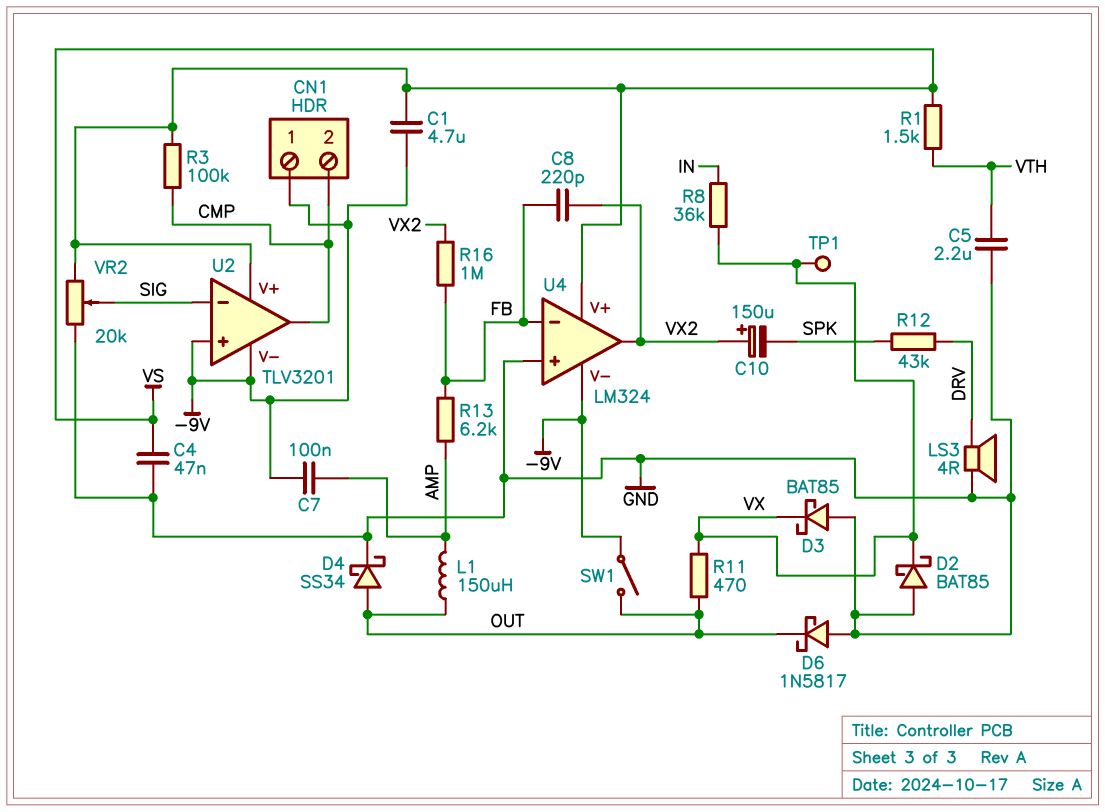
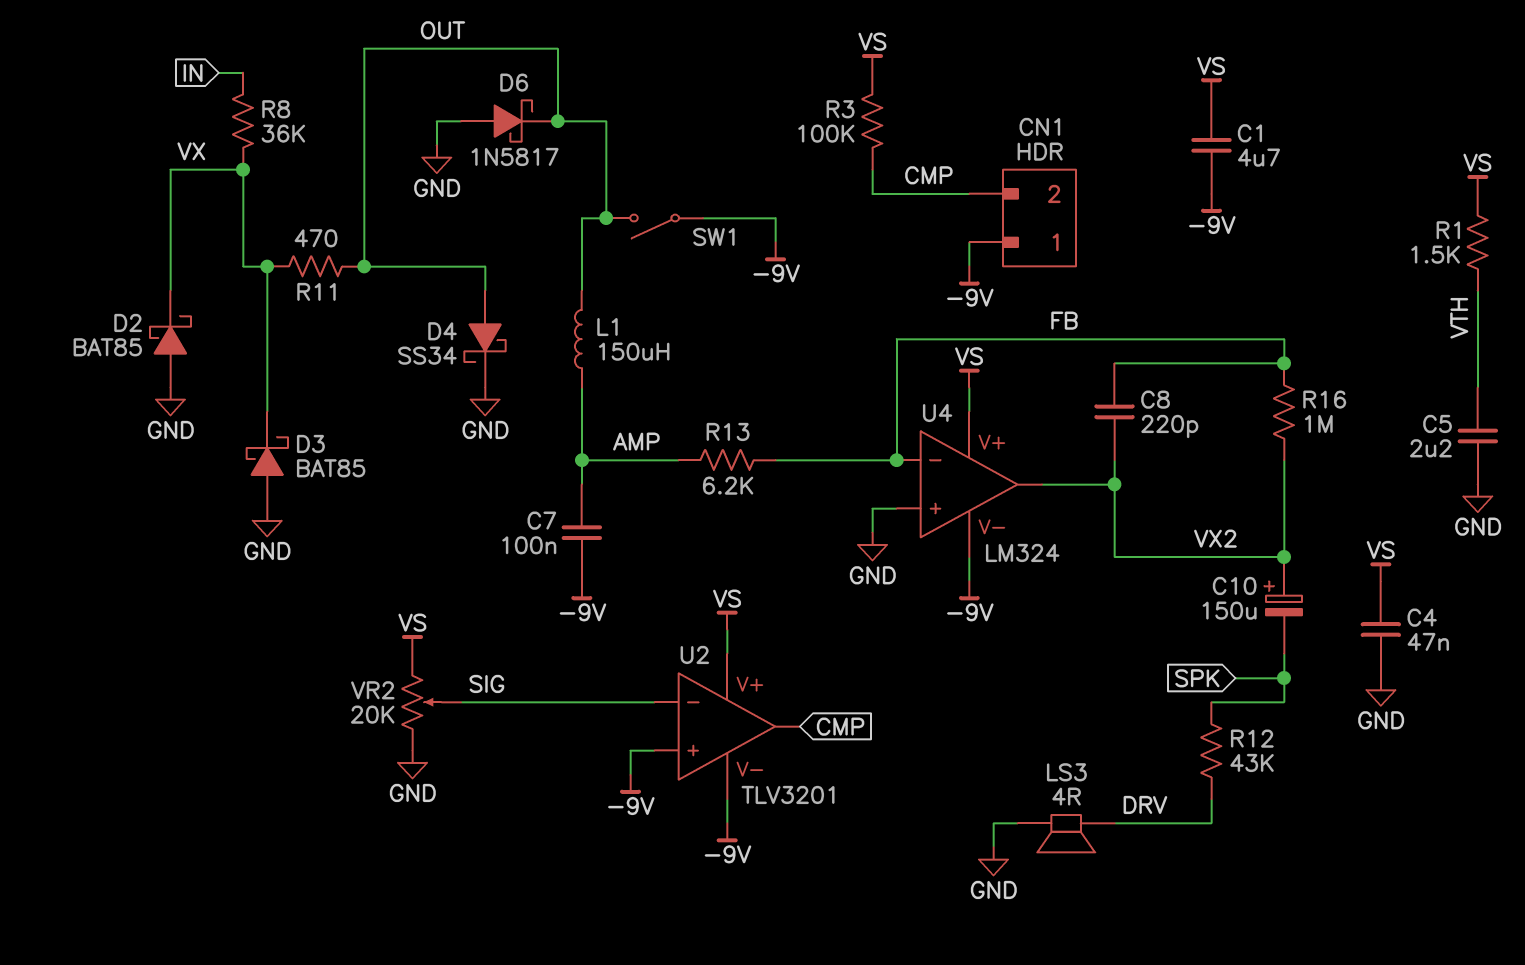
TP1: test point (VX) -> none

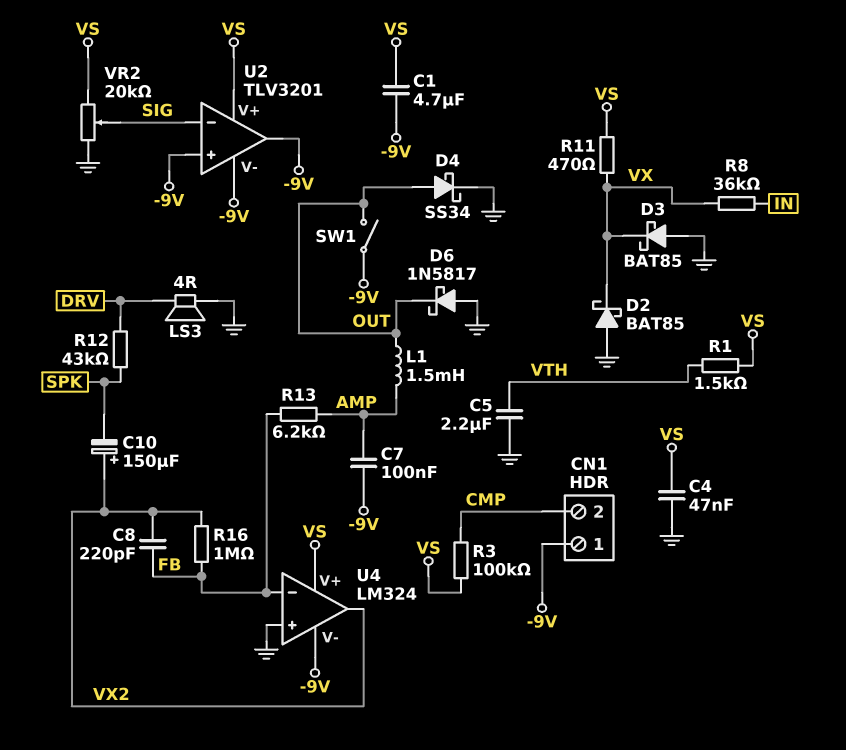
L1: 150uH (AMP, OUT) -> 1.5mH (AMP, OUT)
R11: 470 (OUT, VX) -> 470 (VS, VX)
U2 pin out: CMP -> -9V

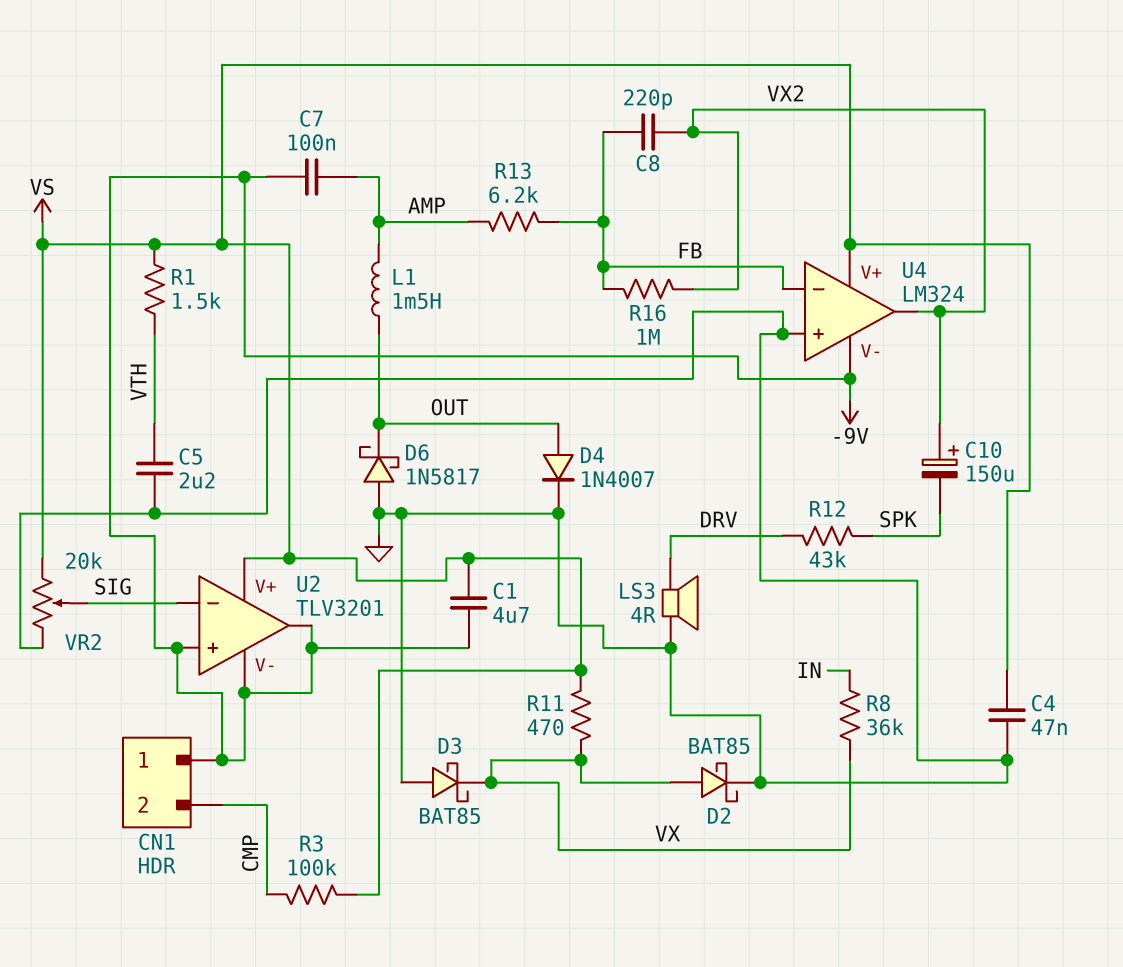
D2: schottky BAT85 (A GND, K VX) -> schottky BAT85 (A VX, K GND)
D4: schottky SS34 (A OUT, K GND) -> diode 1N4007 (A OUT, K GND)
SW1: switch (-9V, OUT) -> none

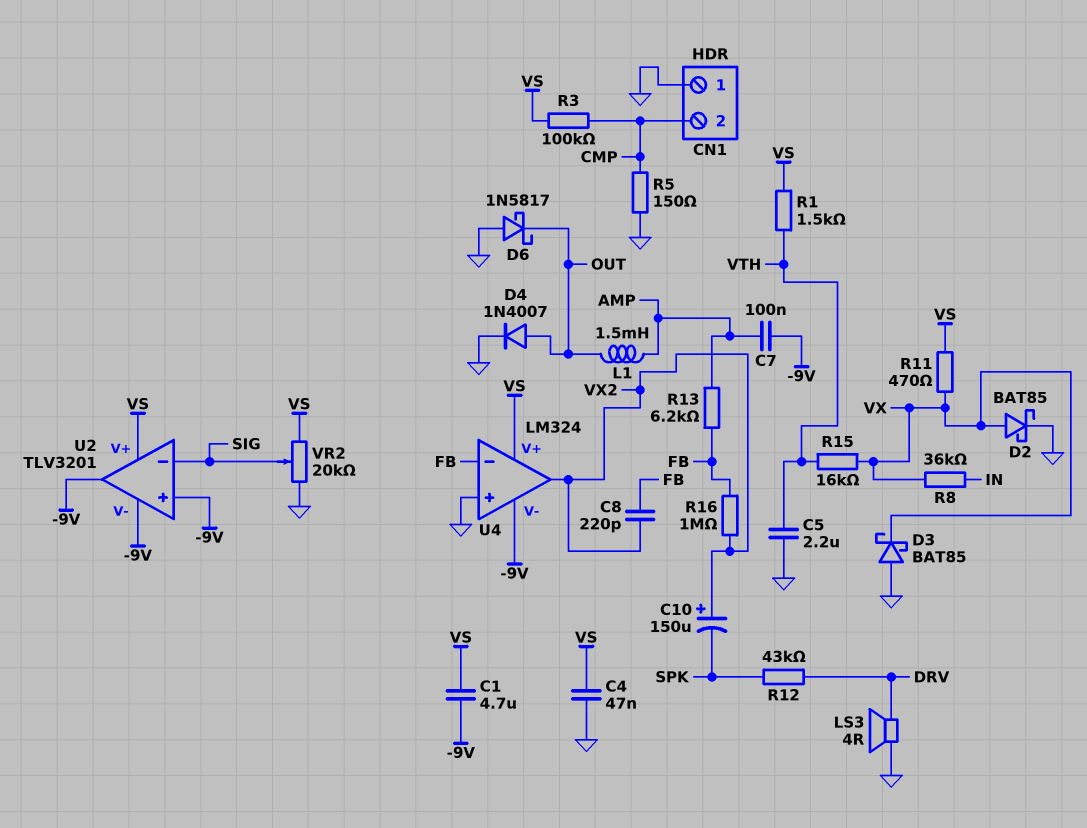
CN1 pin 1: -9V -> GND
R5: none -> 150 (CMP, GND)
R15: none -> 16k (VTH, VX)

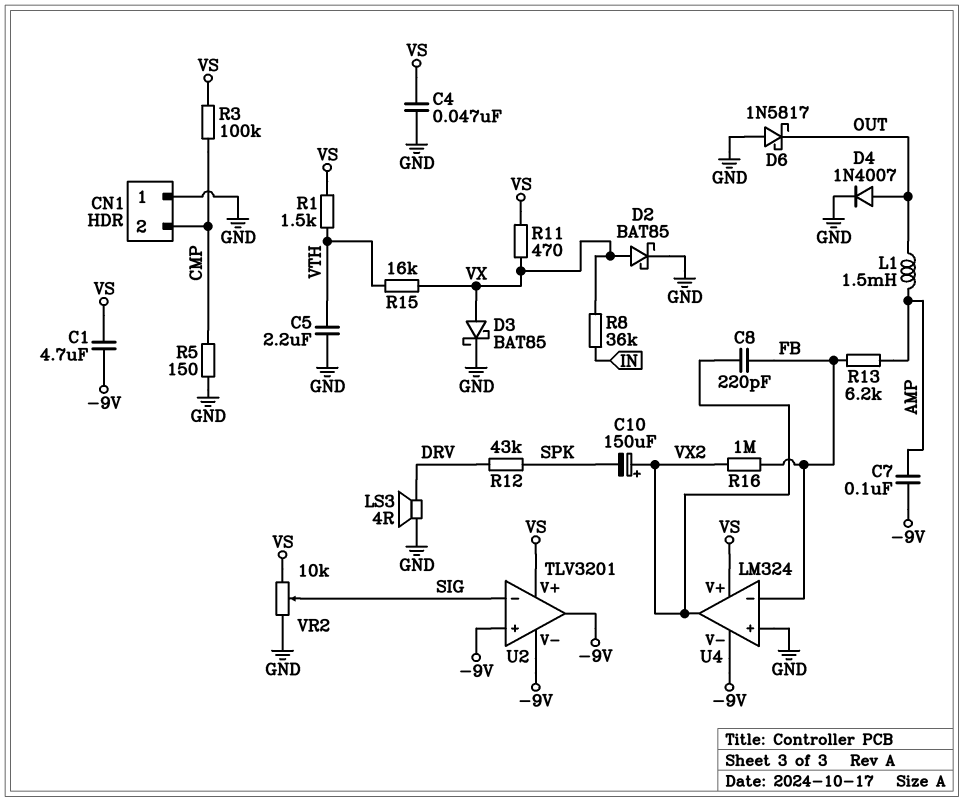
D3: schottky BAT85 (A GND, K VX) -> schottky BAT85 (A VX, K GND)
VR2: 20k (GND, VS, wiper SIG) -> 10k (GND, VS, wiper SIG)

